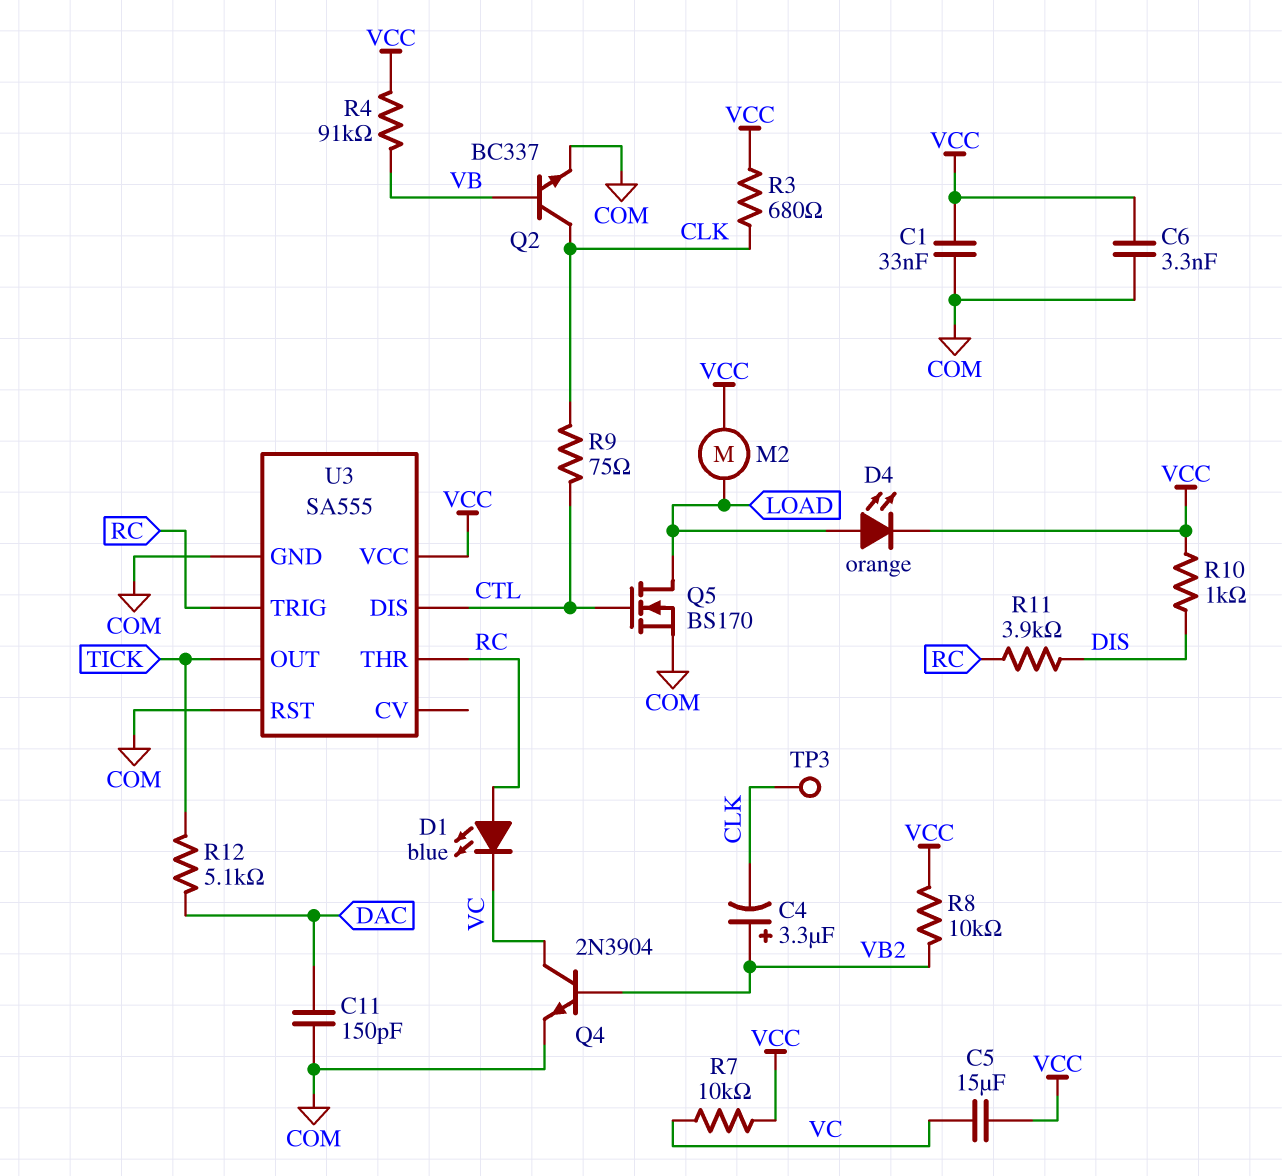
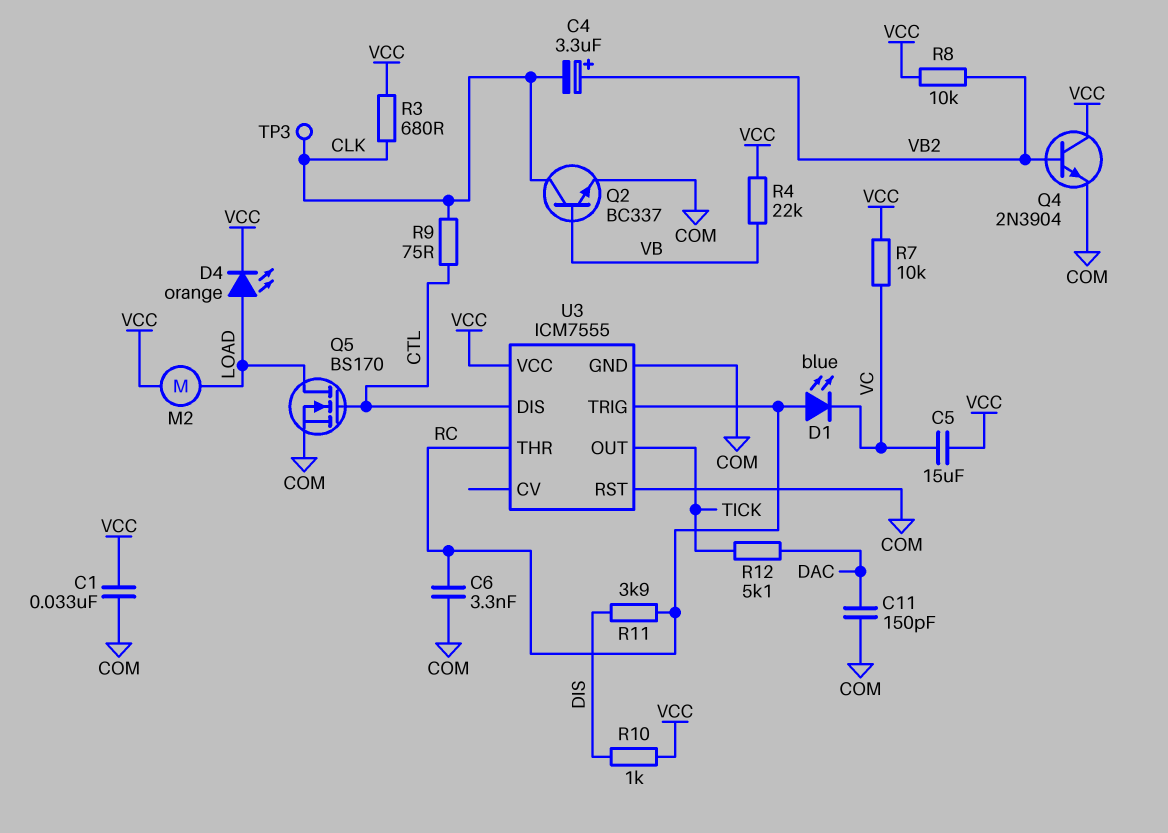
C6: 3.3nF (COM, VCC) -> 3.3nF (COM, RC)
Q4: NPN 2N3904 (B VB2, C VC, E COM) -> NPN 2N3904 (B VB2, C VCC, E COM)
R4: 91k (VB, VCC) -> 22k (VB, VCC)
U3: SA555 -> ICM7555

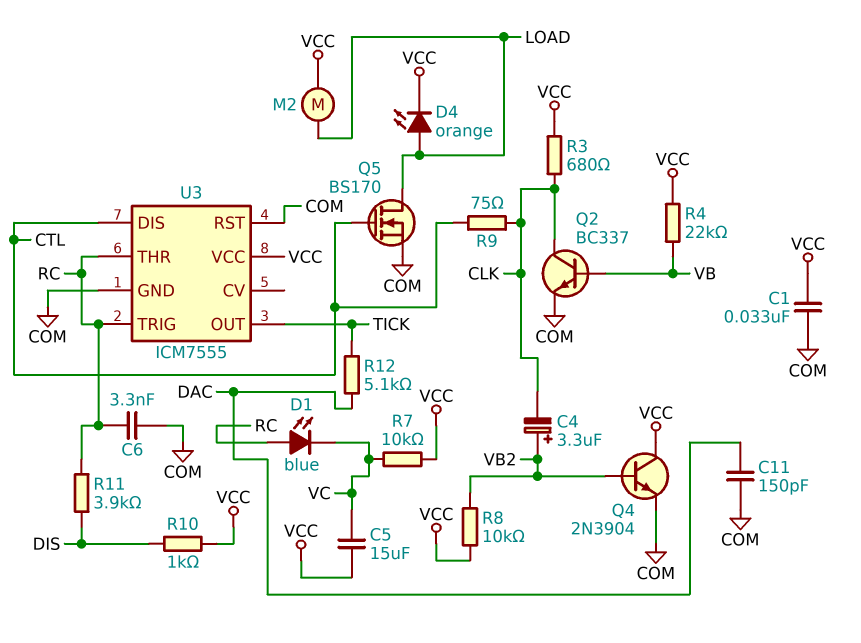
TP3: test point (CLK) -> none

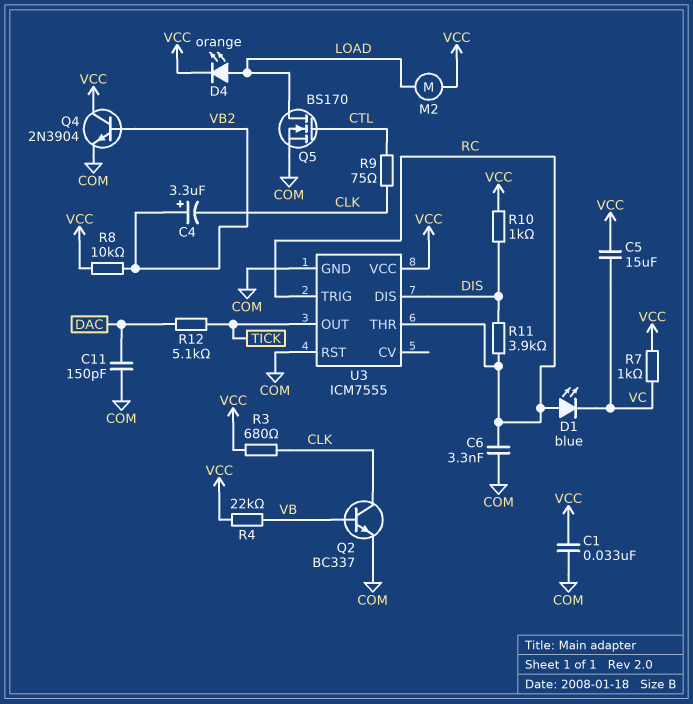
R7: 10k (VC, VCC) -> 1k (VC, VCC)
U3 pin DIS: CTL -> DIS

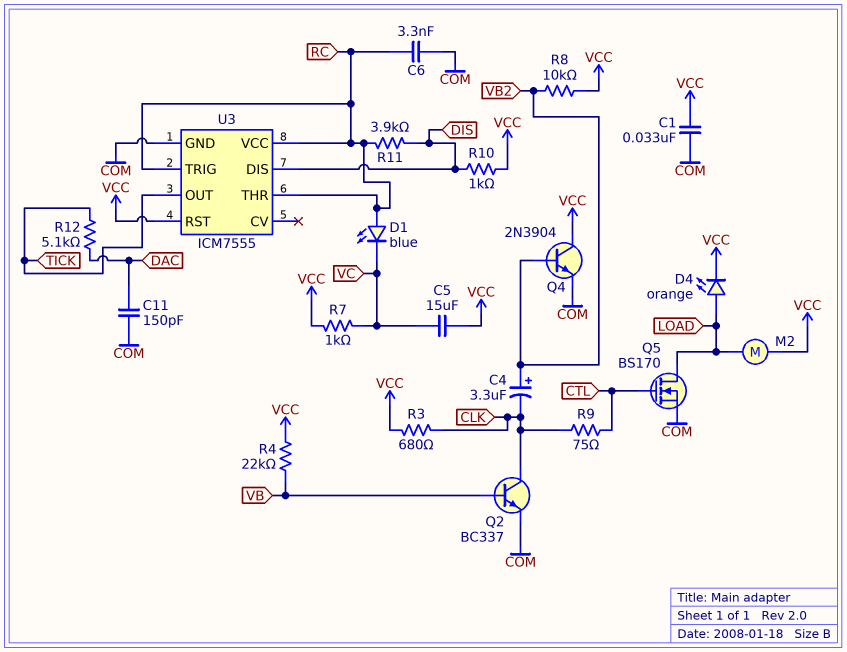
U3 pin RST: COM -> VCC
U3 pin VCC: VCC -> RC

